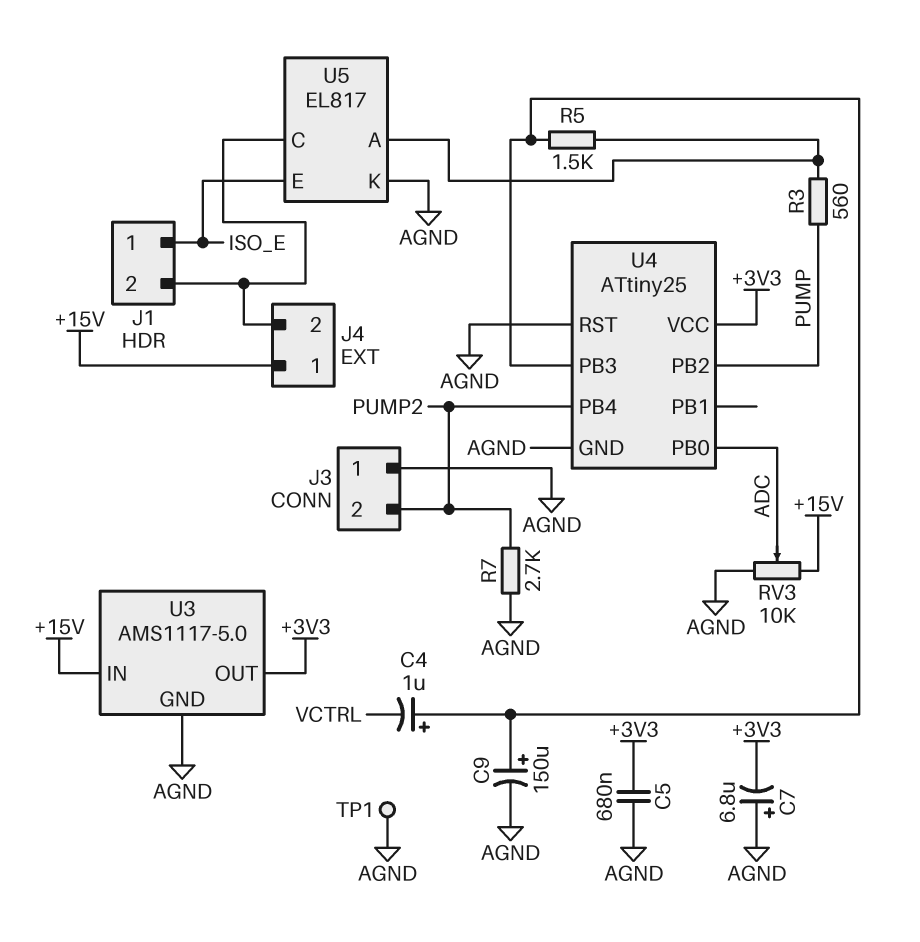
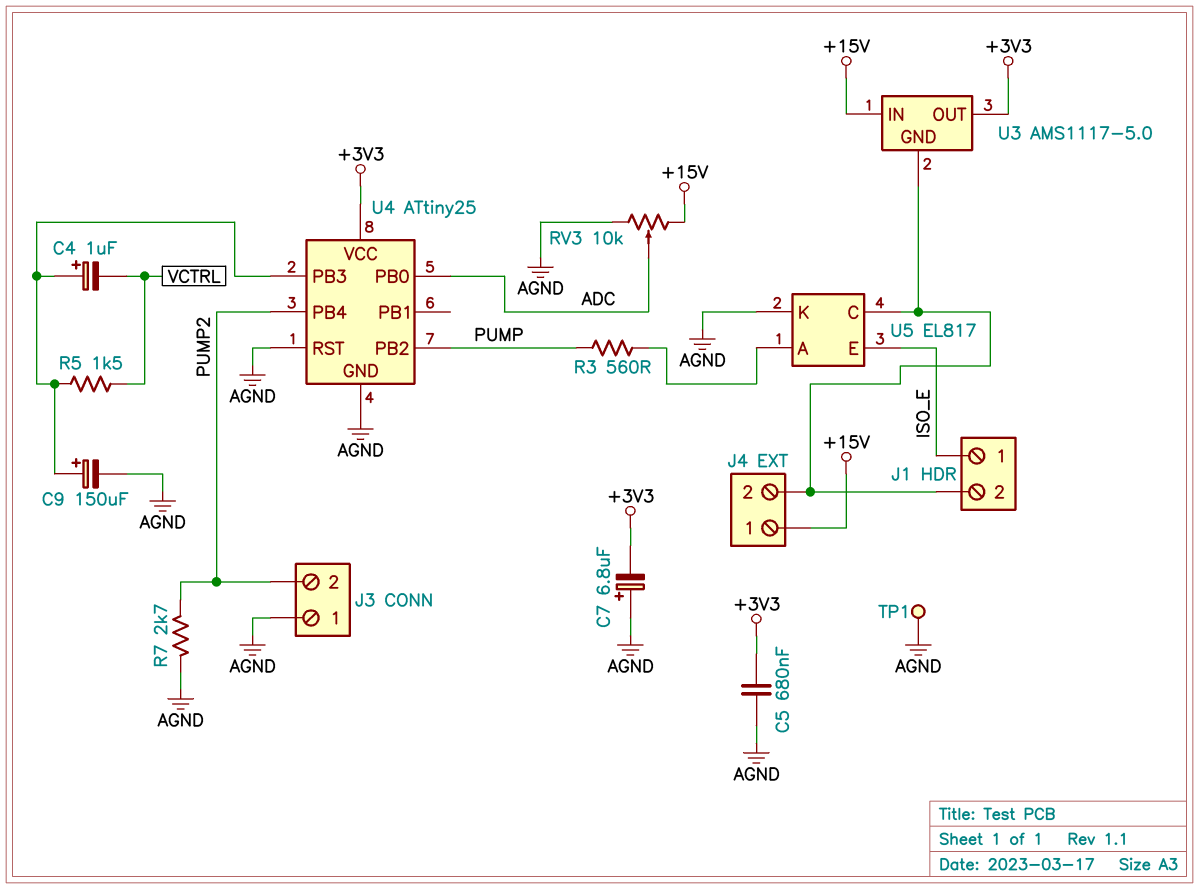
R5: 1.5k (U4/PB3, U5/A) -> 1.5k (U4/PB3, VCTRL)
U3 pin GND: AGND -> J1/2

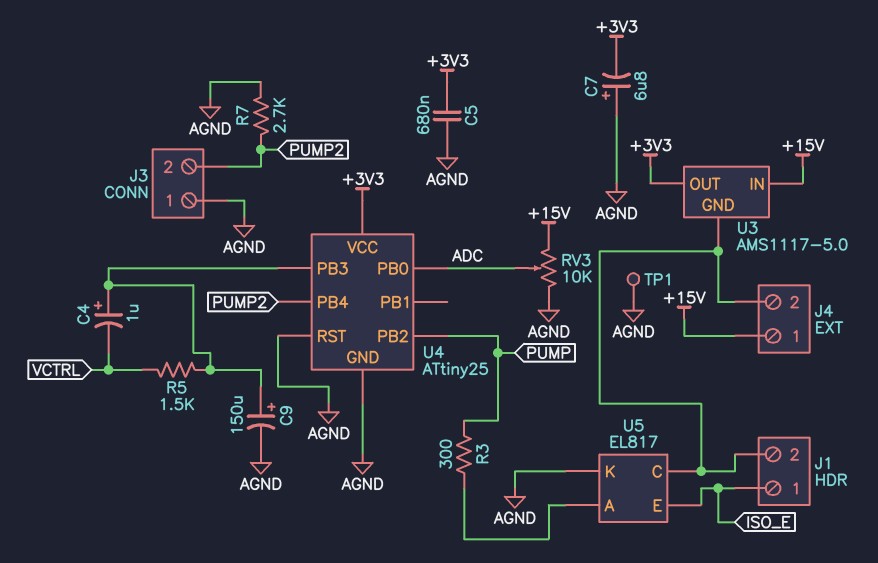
R3: 560 (PUMP, U5/A) -> 300 (PUMP, U5/A)

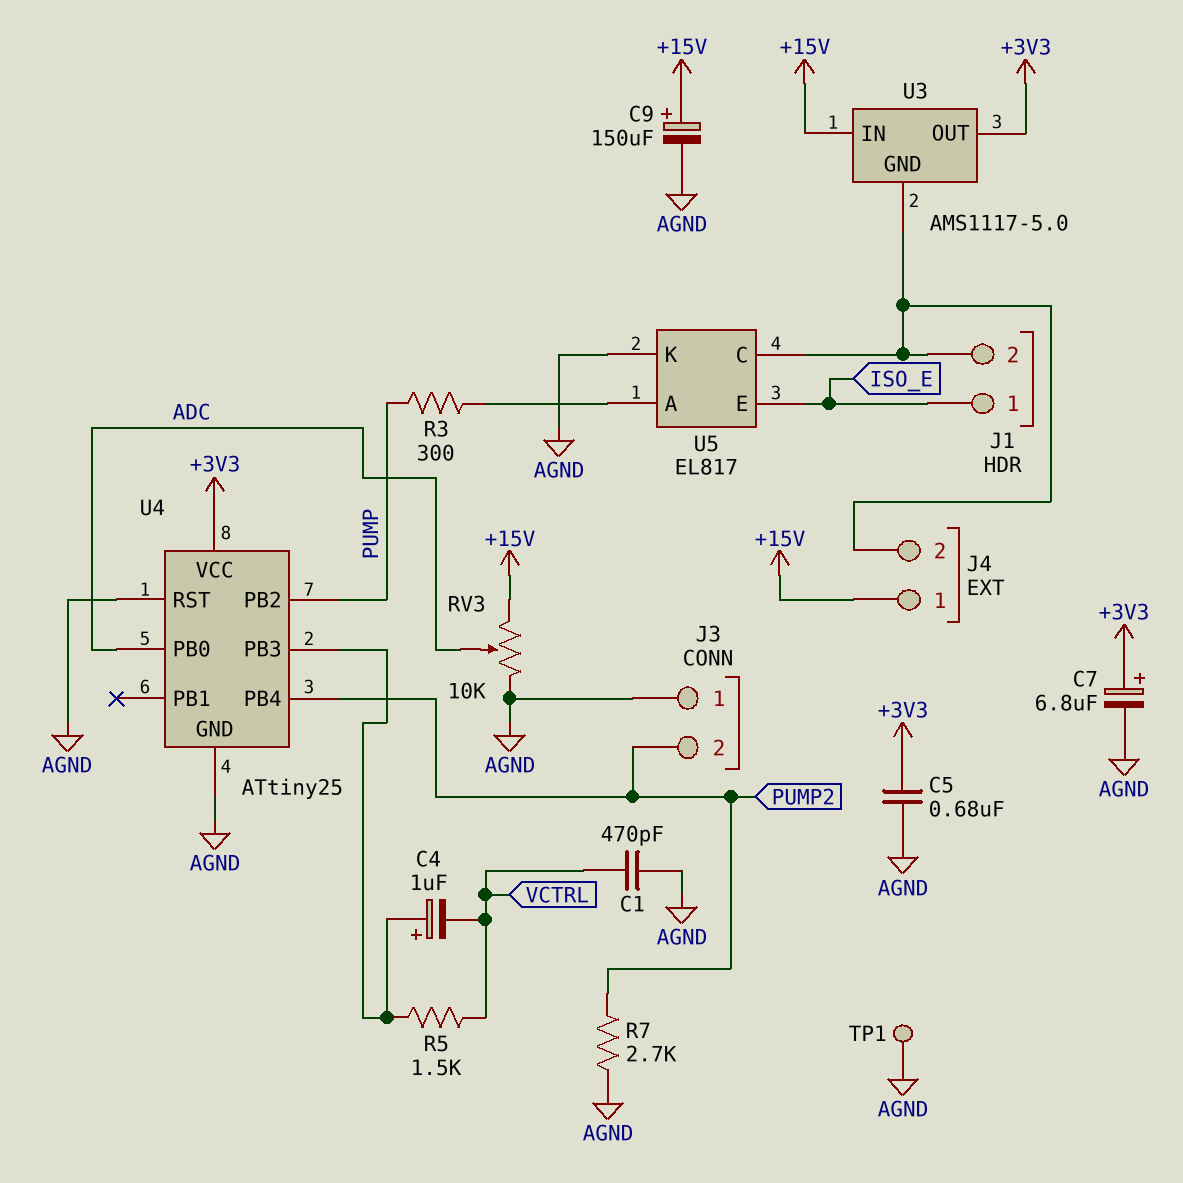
C1: none -> 470pF (AGND, VCTRL)
C7: 6.8uF (plus AGND, minus +3V3) -> 6.8uF (plus +3V3, minus AGND)
C9: 150uF (plus U4/PB3, minus AGND) -> 150uF (plus +15V, minus AGND)

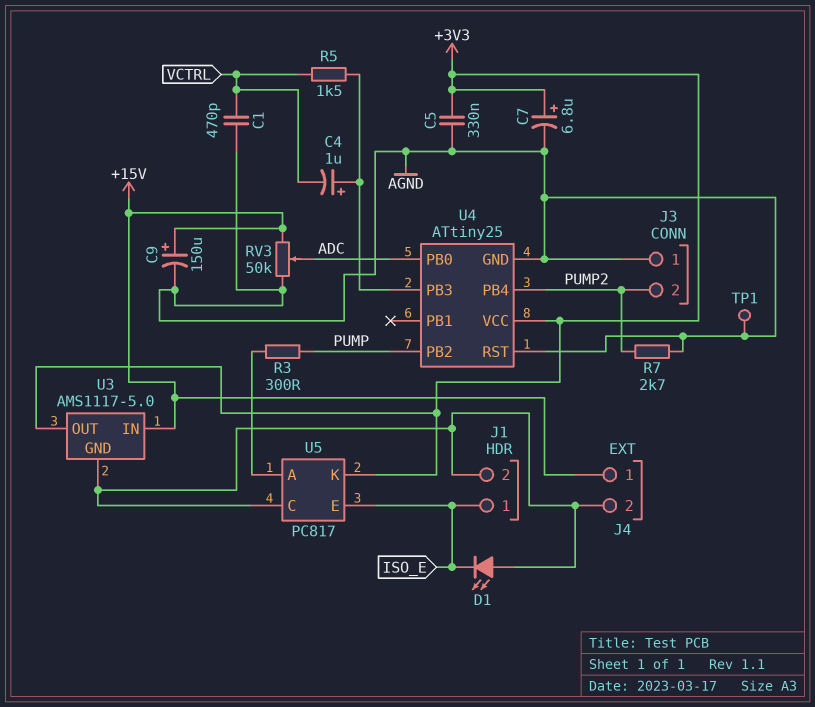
C5: 680nF (+3V3, AGND) -> 330nF (+3V3, AGND)
D1: none -> LED (A J1/2, K ISO_E)
RV3: 10k (+15V, AGND, wiper ADC) -> 50k (+15V, AGND, wiper ADC)
U5: EL817 -> PC817
U5 pin K: AGND -> +3V3

